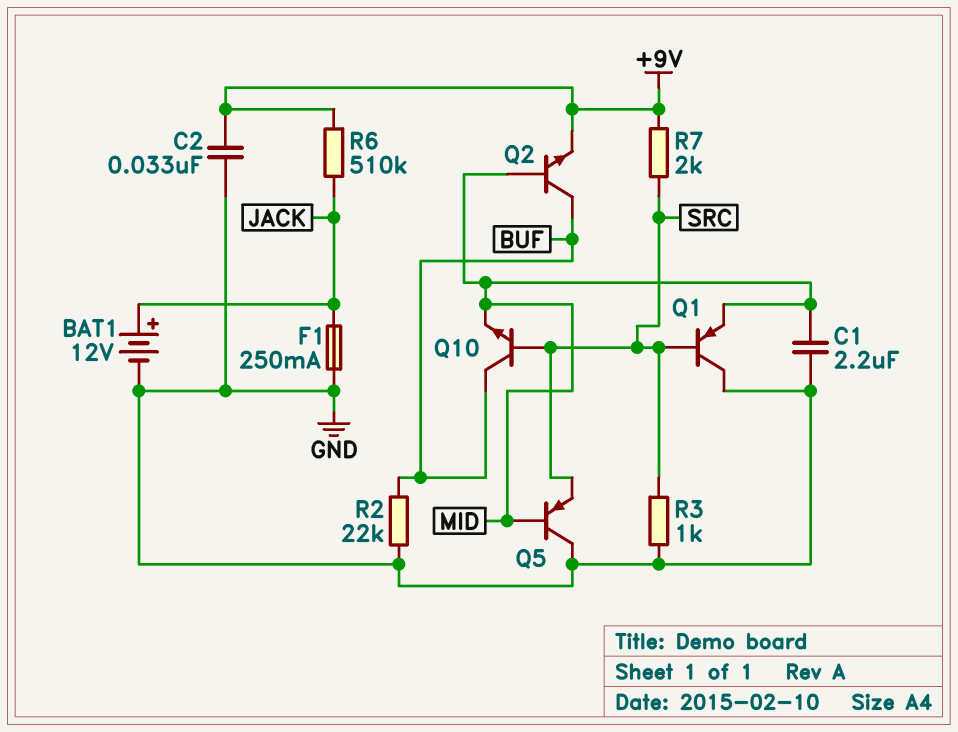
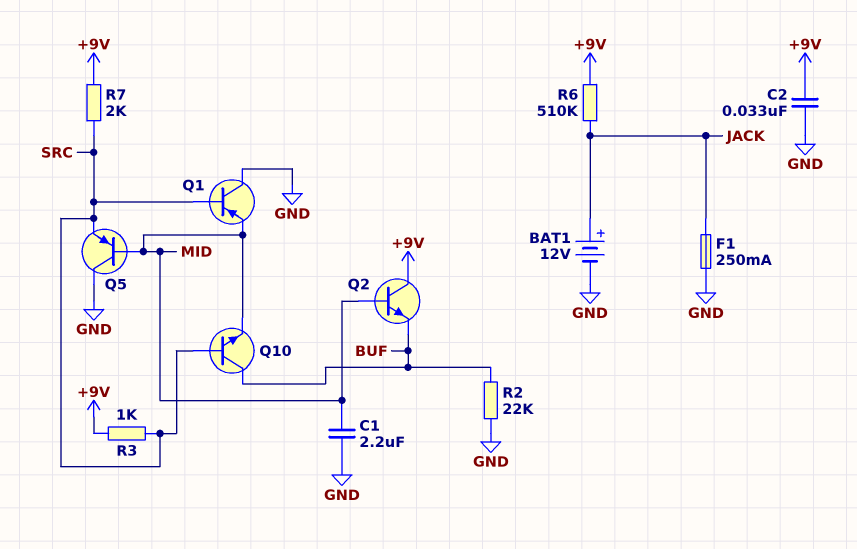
Q2: NPN (B MID, C BUF, E +9V) -> NPN (B MID, C +9V, E BUF)
R3: 1k (GND, SRC) -> 1k (+9V, SRC)

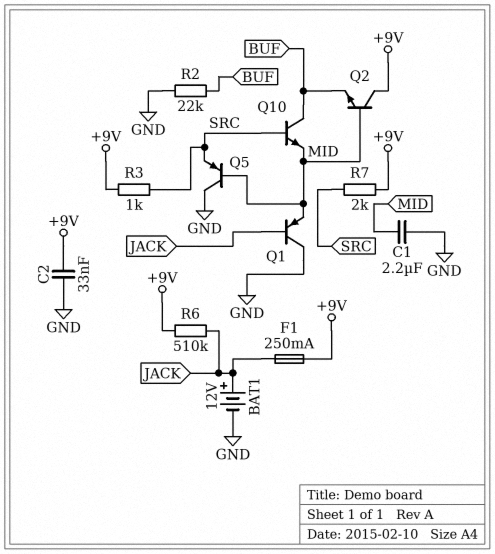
F1: 250mA (GND, JACK) -> 250mA (+9V, JACK)
Q1: PNP (B SRC, C GND, E MID) -> PNP (B JACK, C GND, E MID)

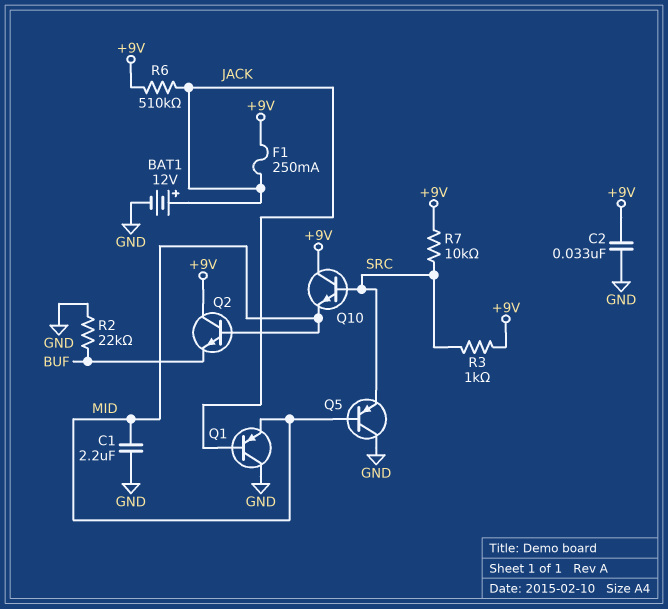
Q10: NPN (B SRC, C BUF, E MID) -> NPN (B SRC, C +9V, E MID)
R7: 2k (+9V, SRC) -> 10k (+9V, SRC)

